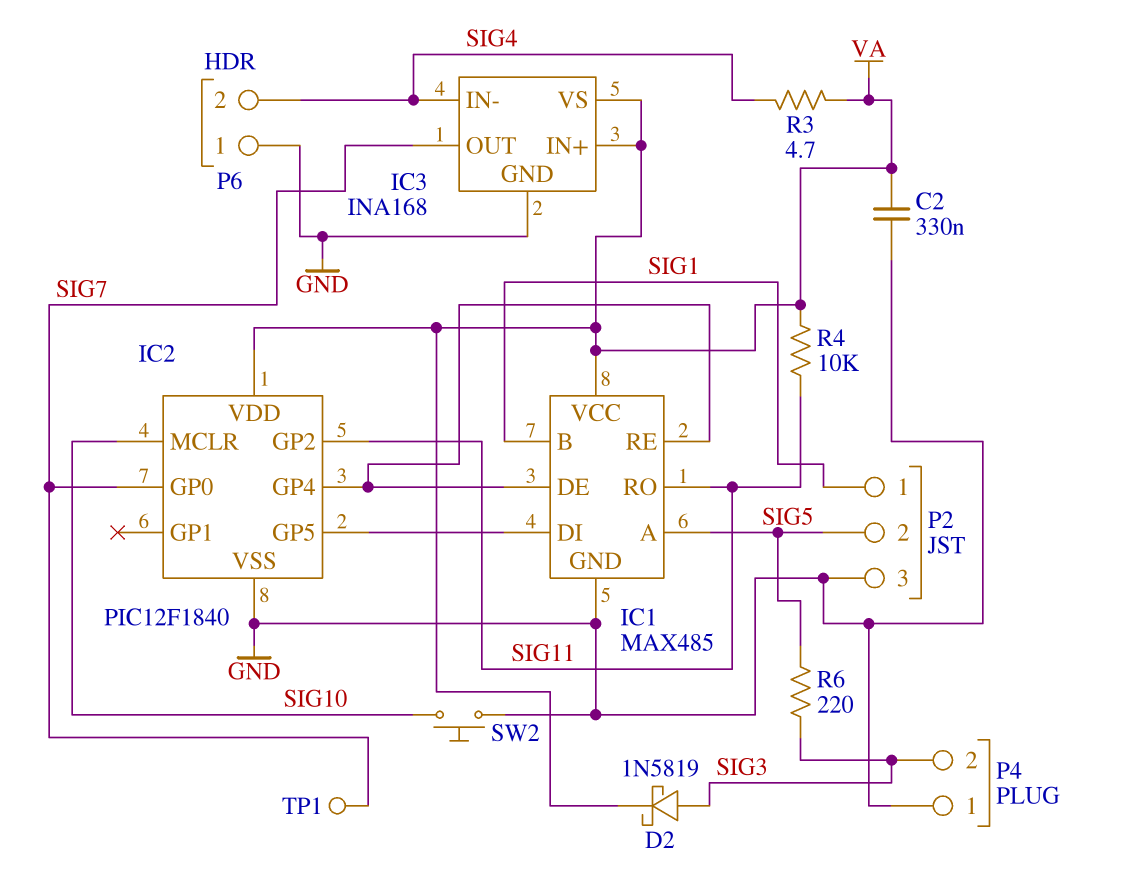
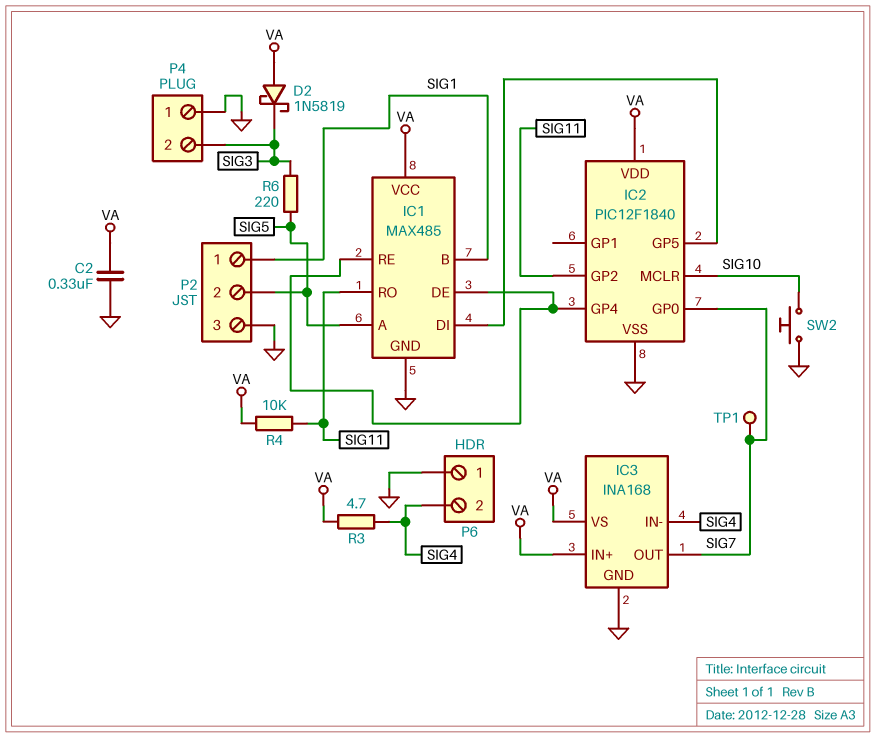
D2: schottky 1N5819 (A SIG3, K VA) -> schottky 1N5819 (A VA, K SIG3)

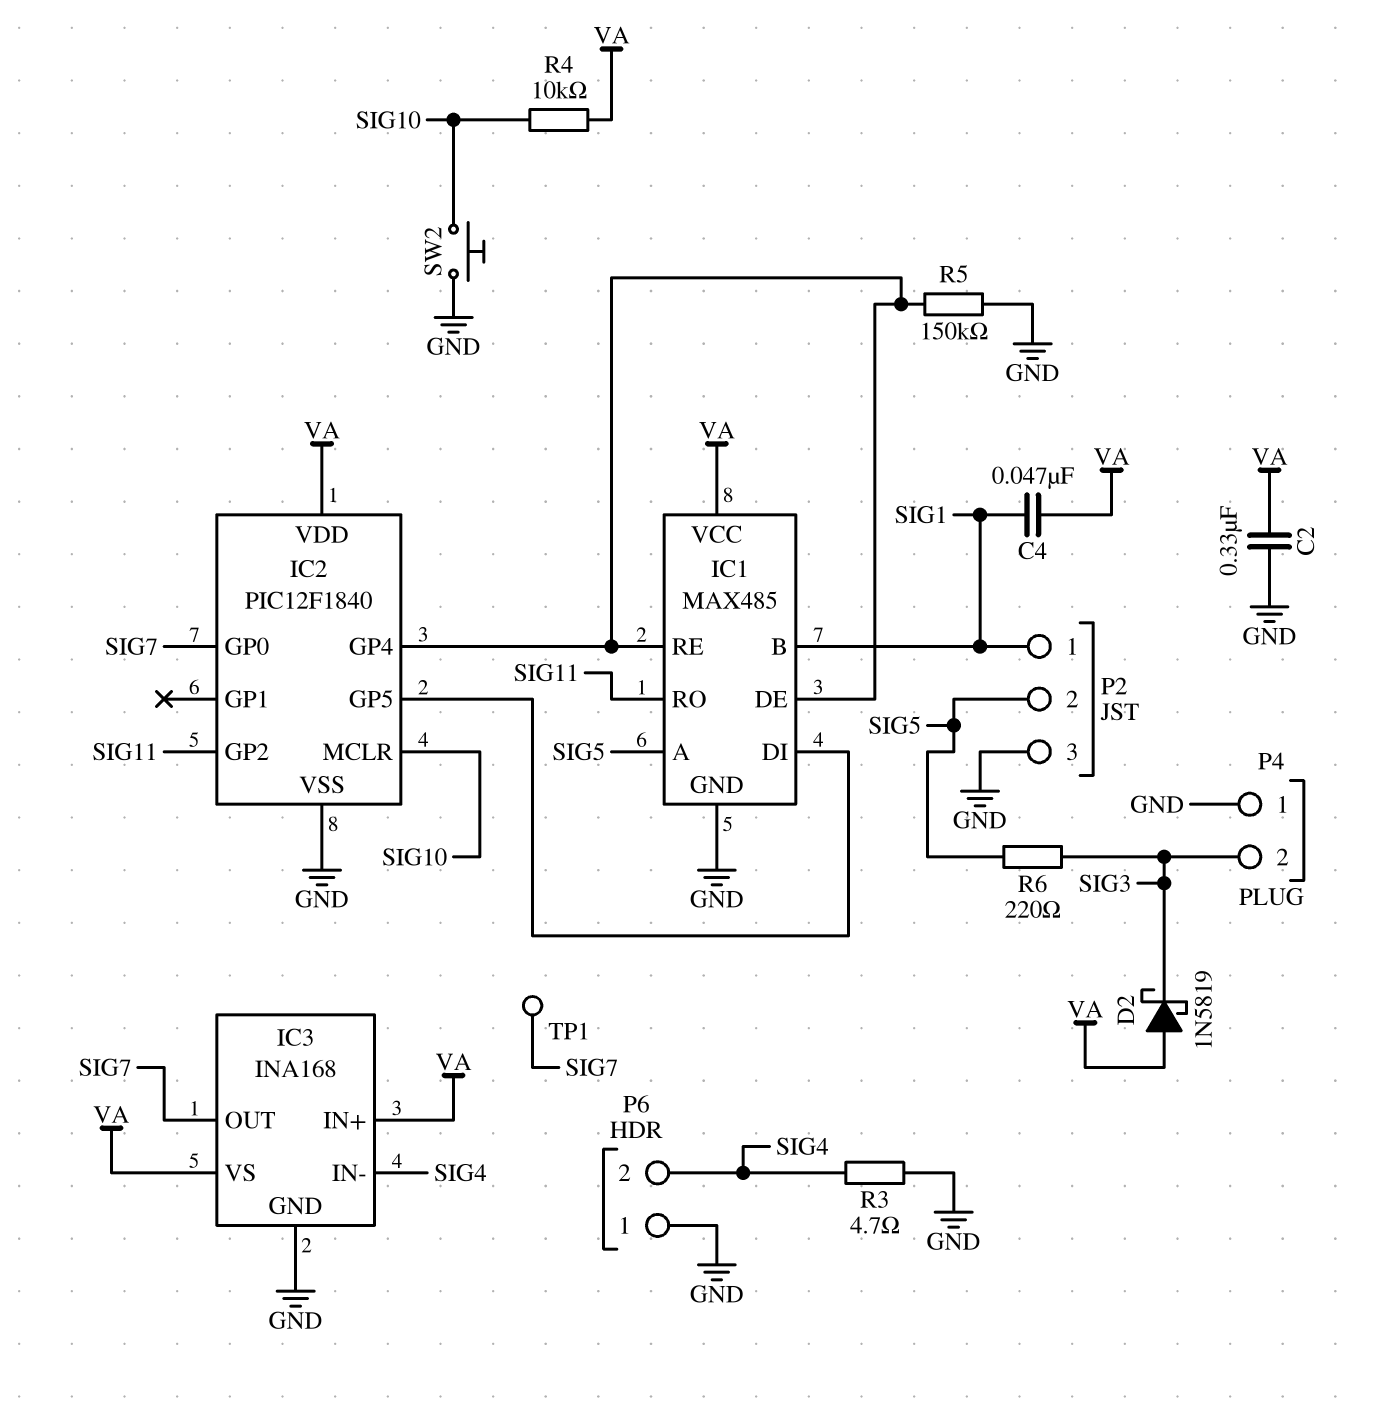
C4: none -> 47nF (SIG1, VA)
R3: 4.7 (SIG4, VA) -> 4.7 (GND, SIG4)
R4: 10k (SIG11, VA) -> 10k (SIG10, VA)
R5: none -> 150k (GND, IC1/DE)

